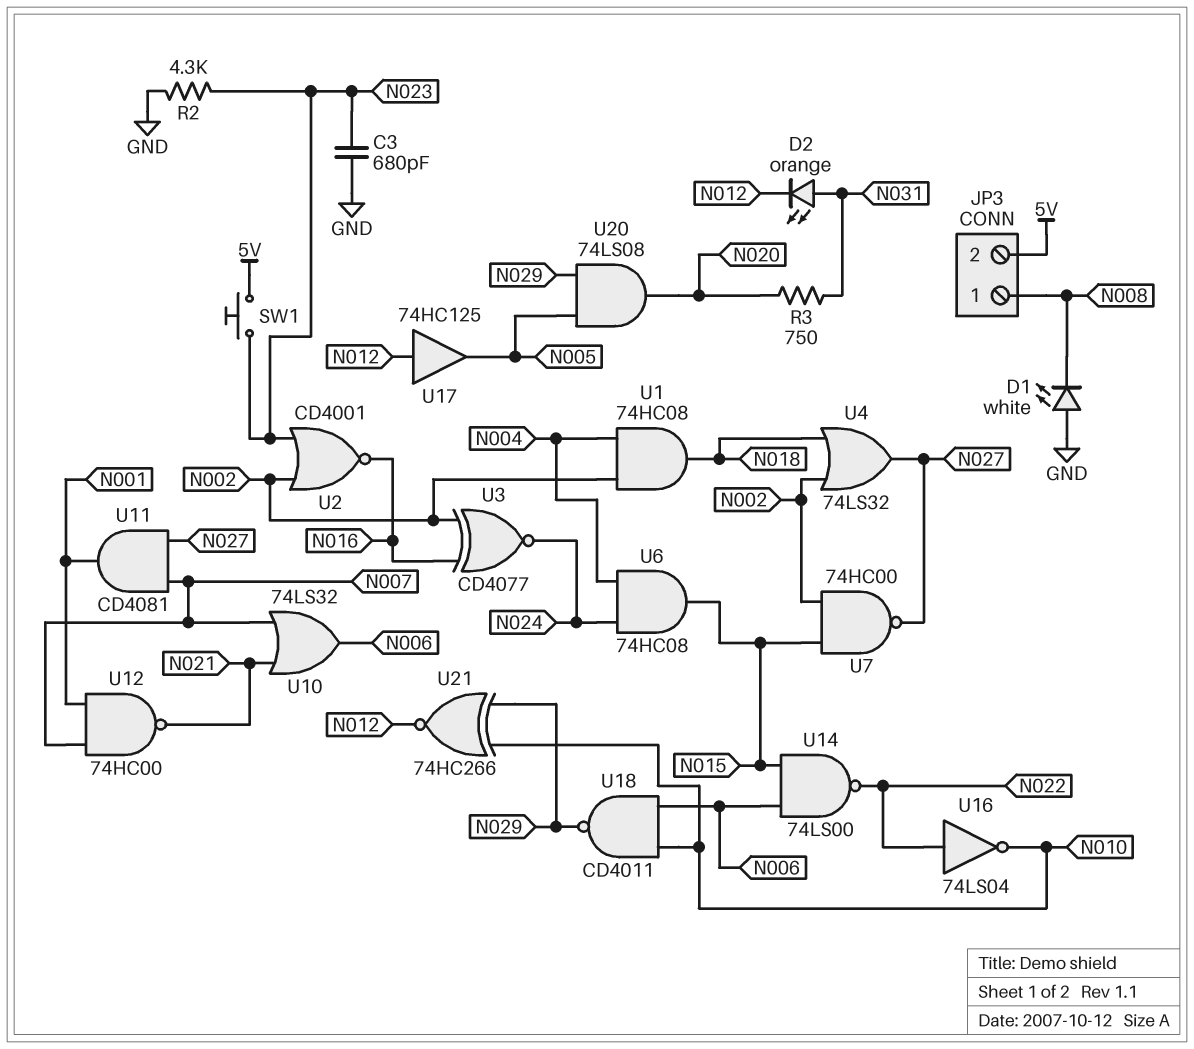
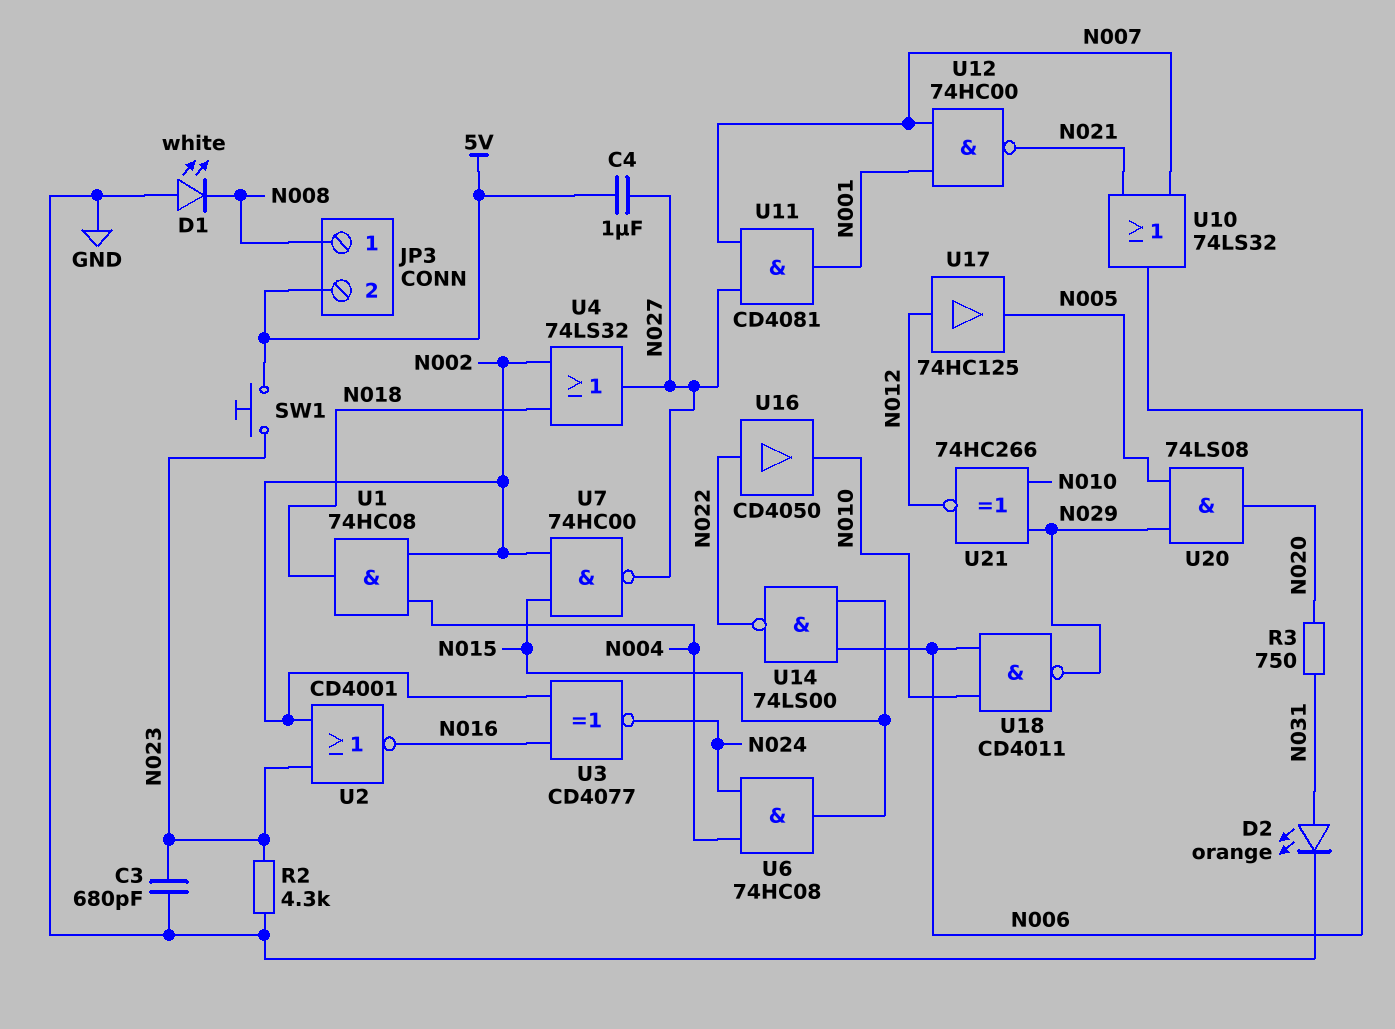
C4: none -> 1uF (5V, N027)
D2: LED orange (A N031, K N012) -> LED orange (A N031, K GND)
U16: NOT 74LS04 (in N022, out N010) -> buffer CD4050 (in N022, out N010)

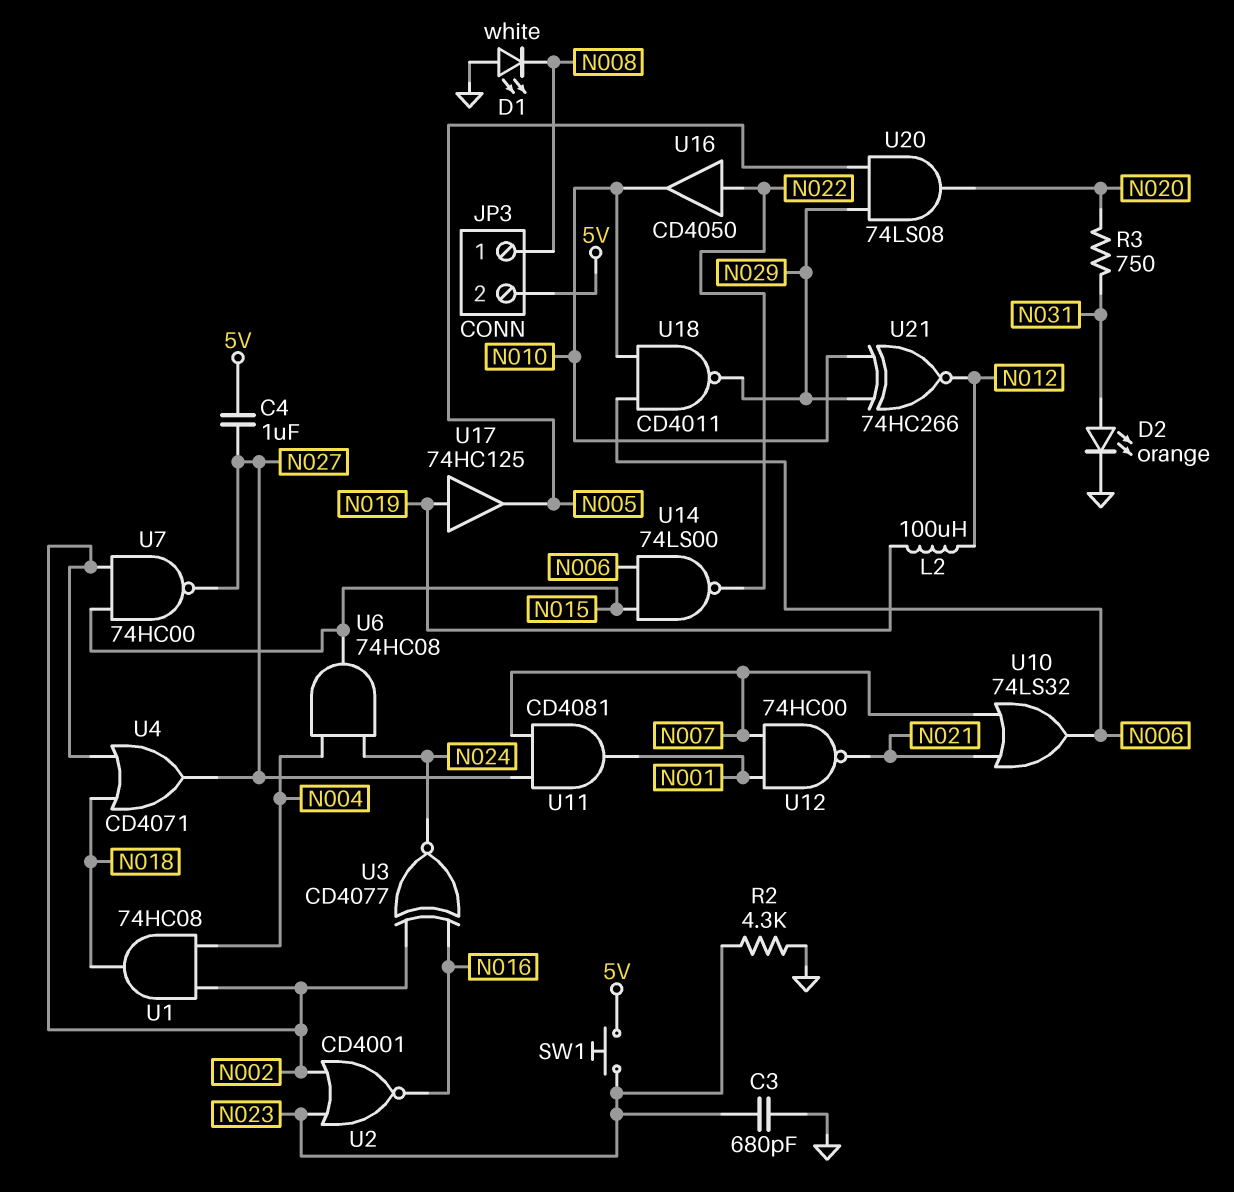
L2: none -> 100uH (N012, N019)
U4: OR 74LS32 (in N002, in N018, out N027) -> OR CD4071 (in N002, in N018, out N027)
U17: buffer 74HC125 (in N012, out N005) -> buffer 74HC125 (in N019, out N005)

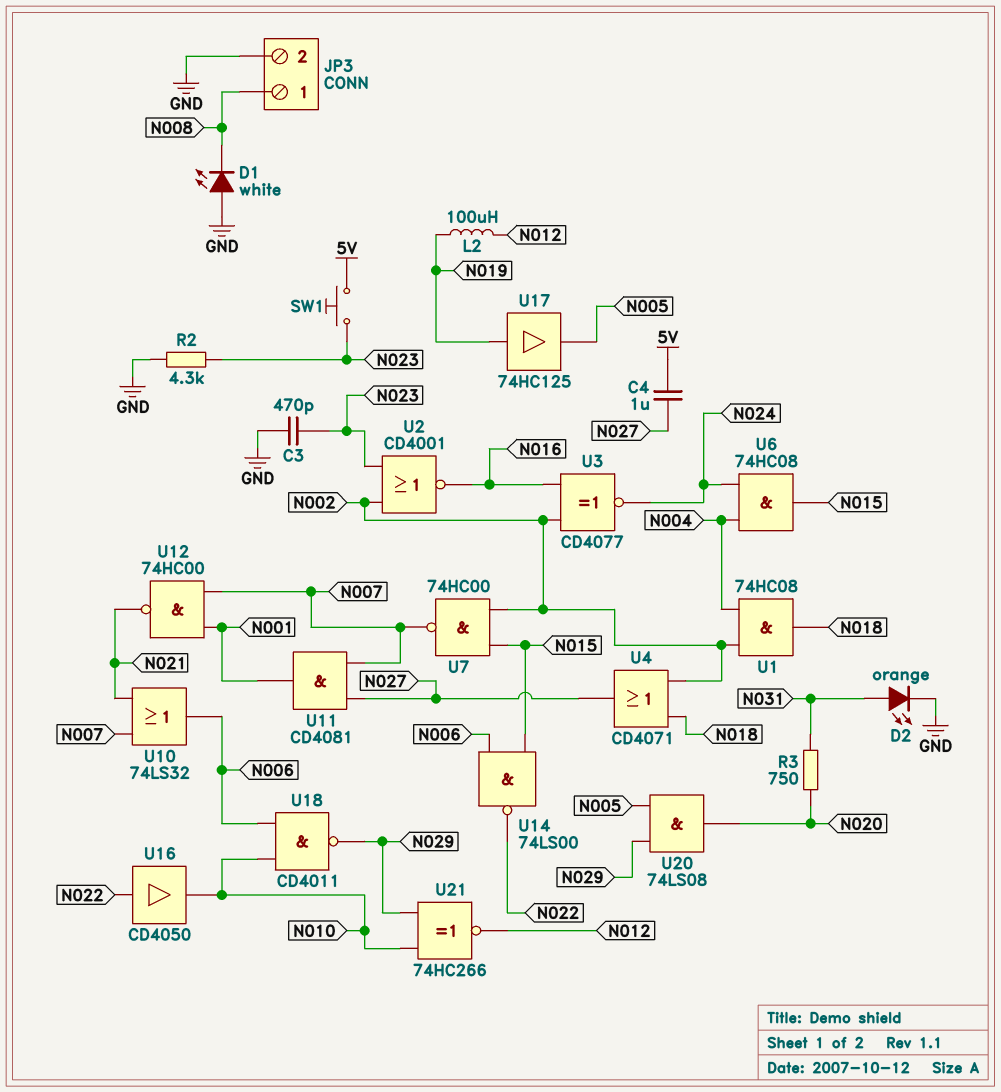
C3: 680pF (GND, N023) -> 470pF (GND, N023)
JP3 pin 2: 5V -> GND
U7: NAND 74HC00 (in N002, in N015, out N027) -> NAND 74HC00 (in N002, in N015, out N007)

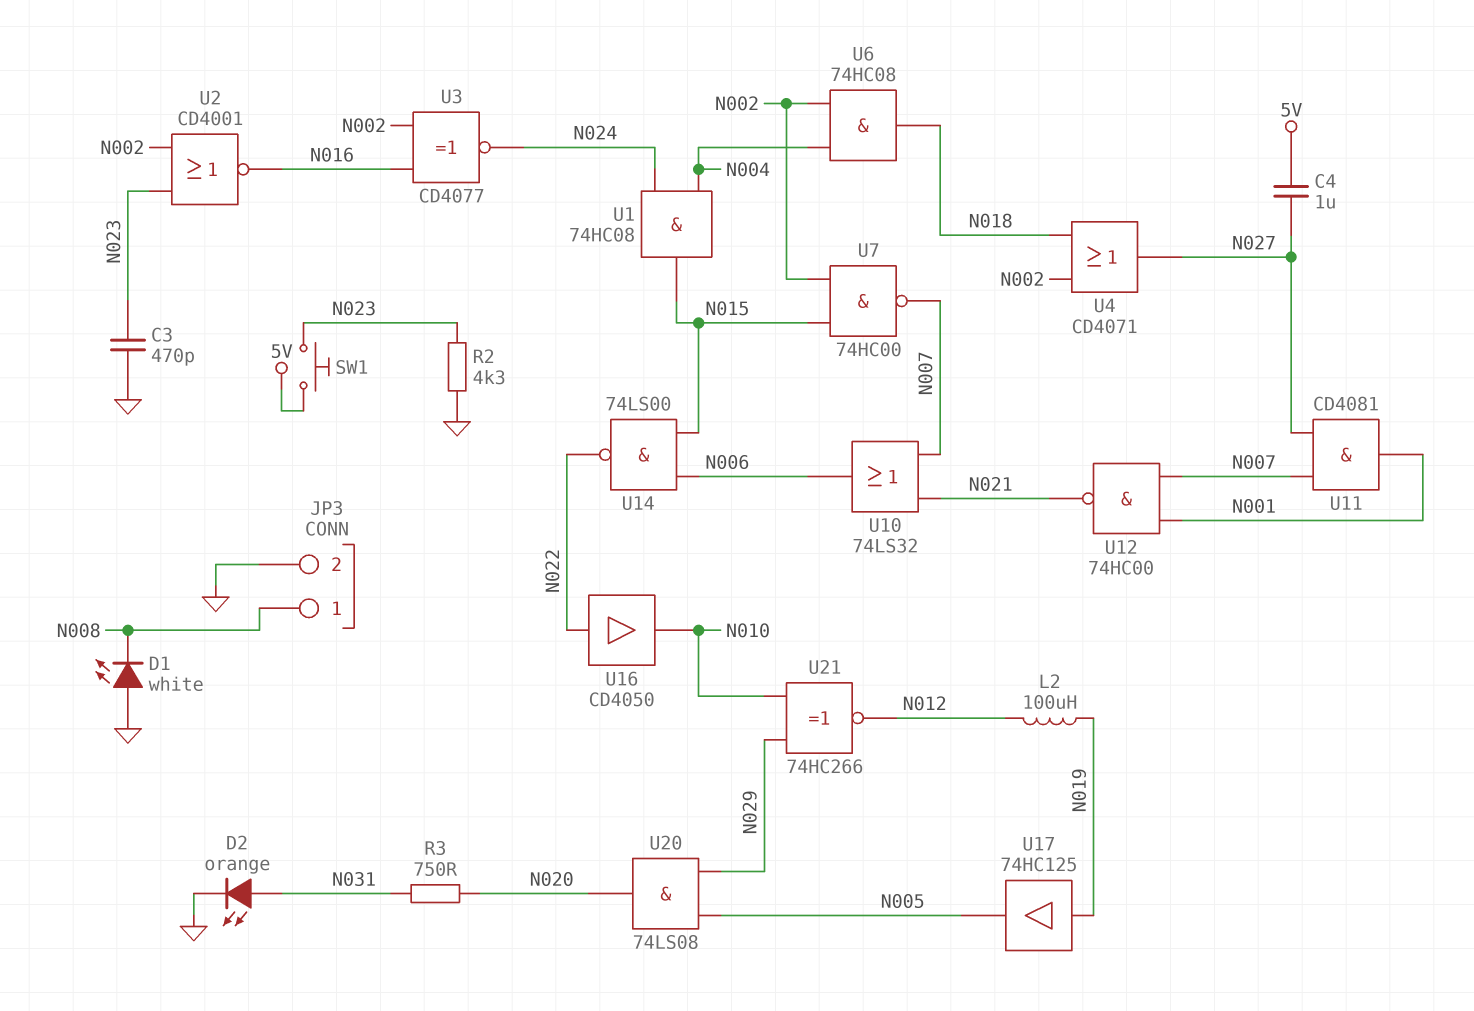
U1: AND 74HC08 (in N002, in N004, out N018) -> AND 74HC08 (in N004, in N024, out N015)
U6: AND 74HC08 (in N004, in N024, out N015) -> AND 74HC08 (in N002, in N004, out N018)
U18: NAND CD4011 (in N006, in N010, out N029) -> none

